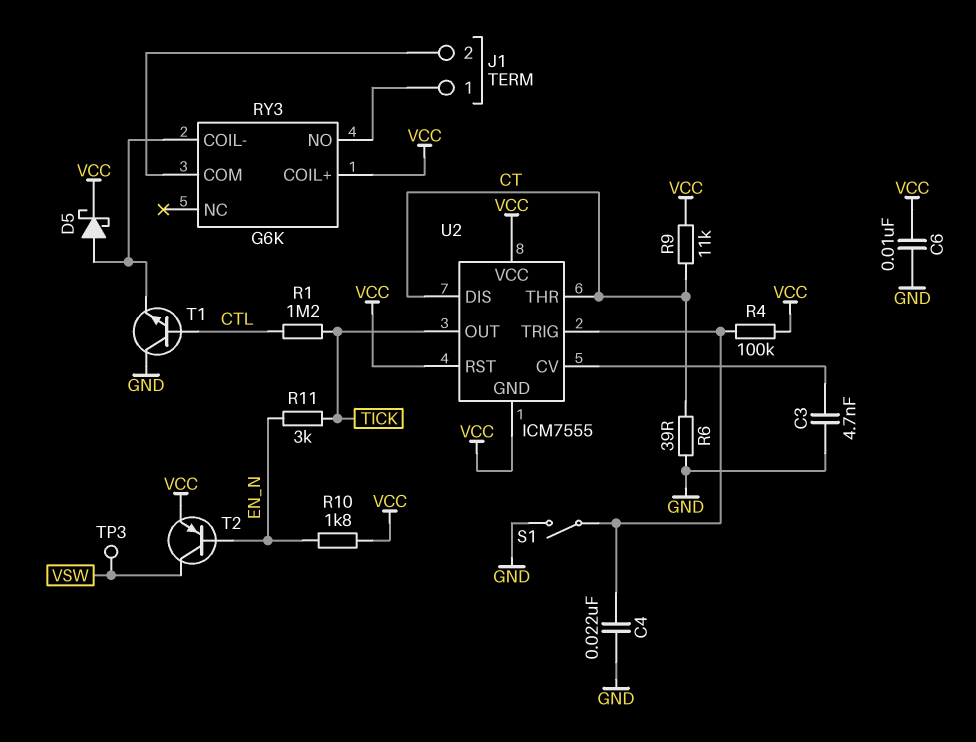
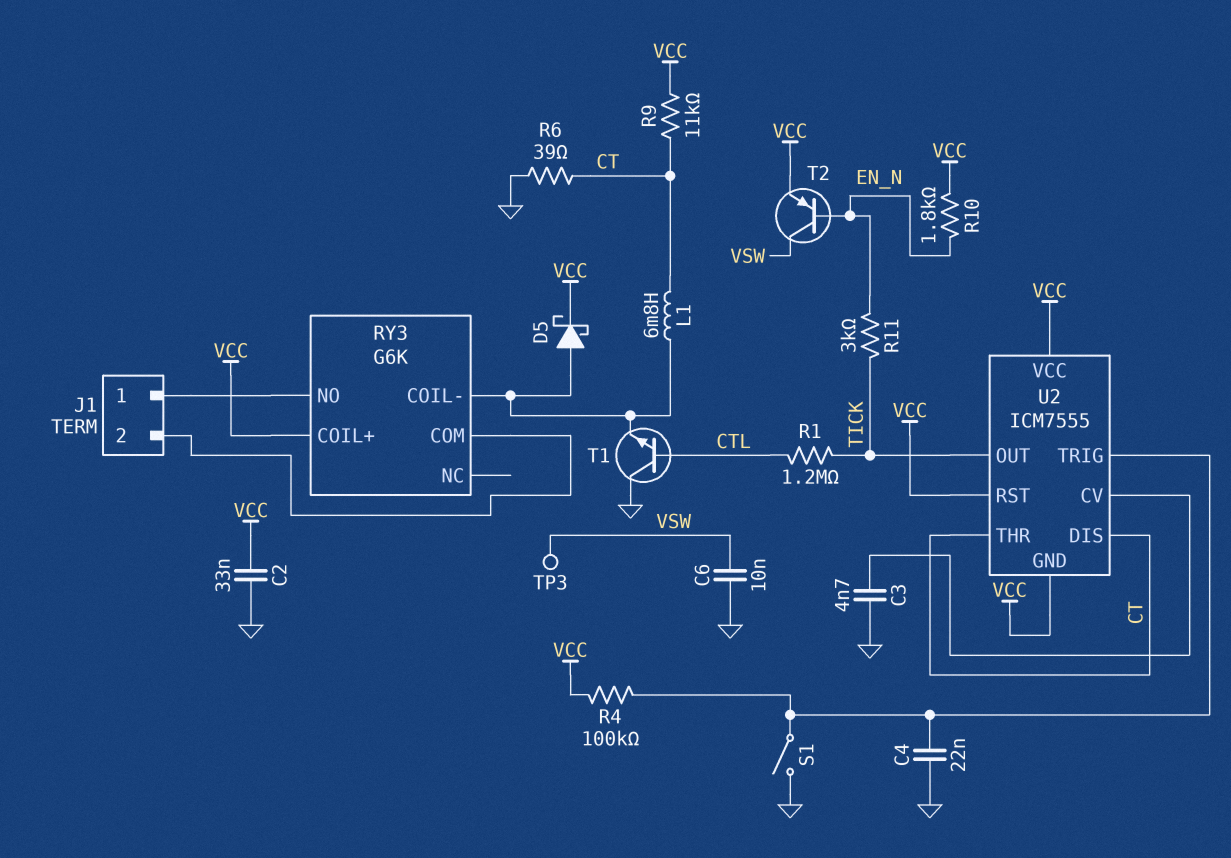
C2: none -> 33nF (GND, VCC)
C6: 10nF (GND, VCC) -> 10nF (GND, VSW)
L1: none -> 6.8mH (CT, RY3/COIL-)

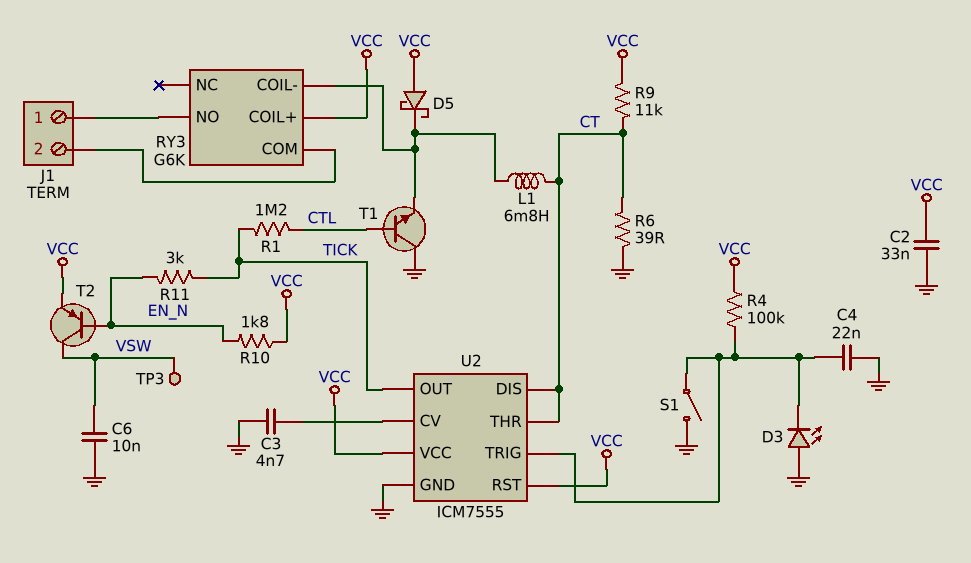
D3: none -> LED (A GND, K U2/TRIG)
D5: schottky (A RY3/COIL-, K VCC) -> schottky (A VCC, K RY3/COIL-)
U2 pin GND: VCC -> GND

